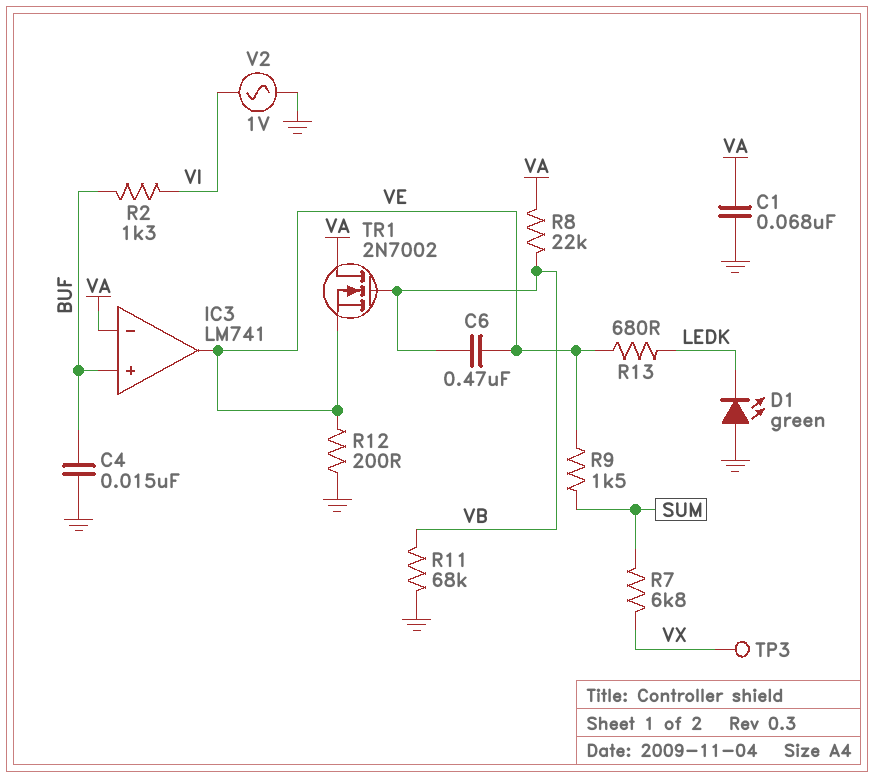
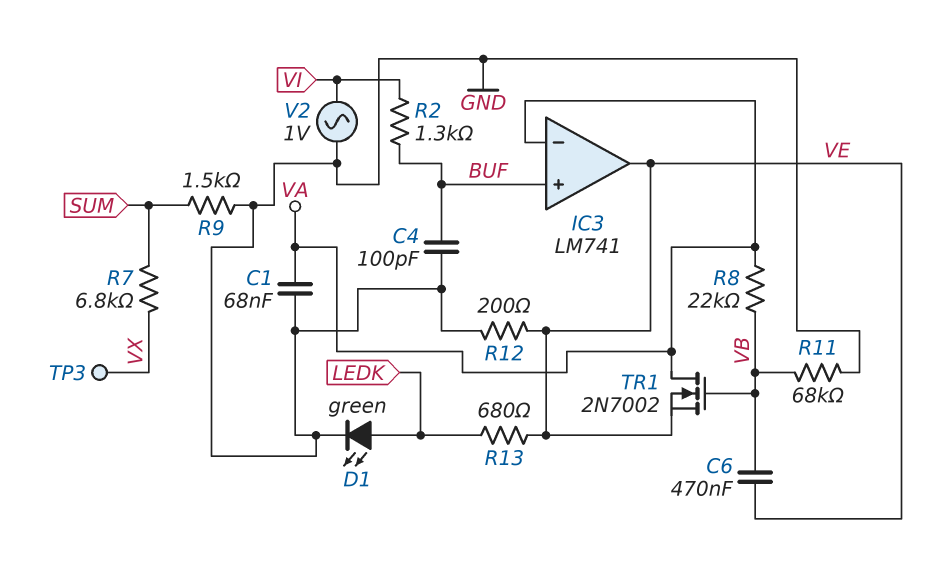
C4: 15nF (BUF, GND) -> 100pF (BUF, GND)
D1: LED green (A GND, K LEDK) -> LED green (A LEDK, K GND)
R9: 1.5k (SUM, VE) -> 1.5k (GND, SUM)

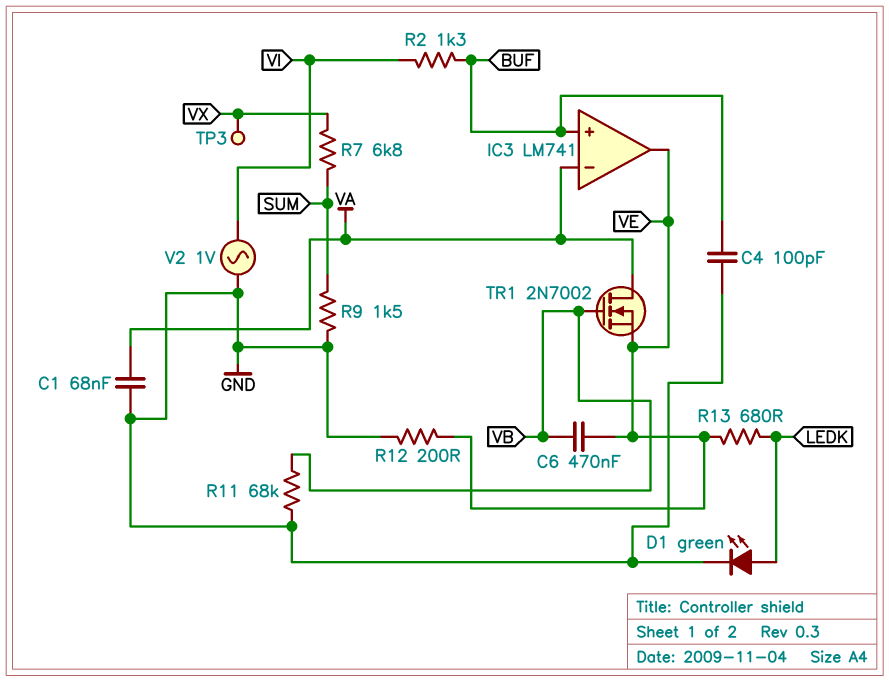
R8: 22k (VA, VB) -> none

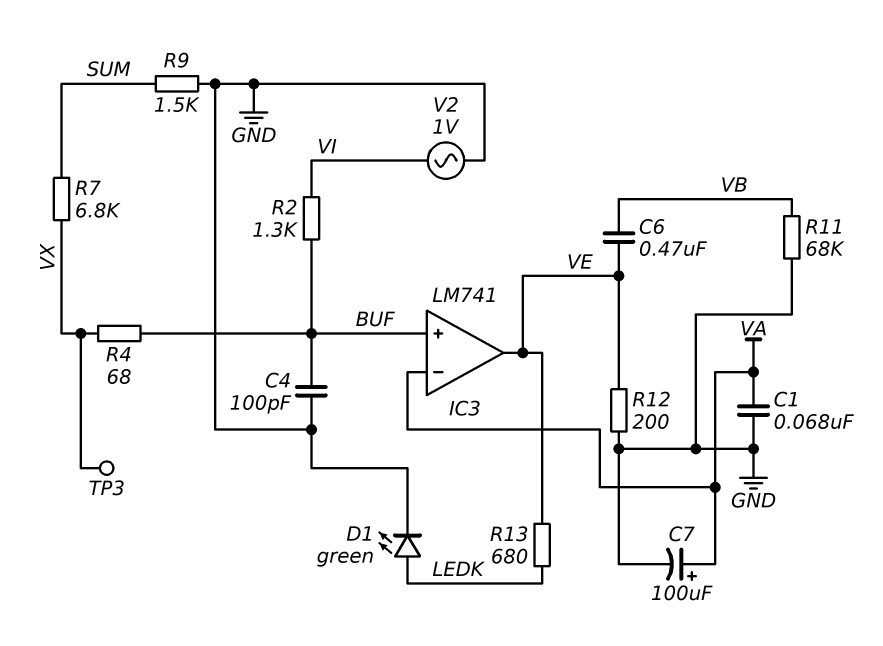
C7: none -> 100uF (plus VA, minus GND)
R4: none -> 68 (BUF, VX)
TR1: NMOS 2N7002 (G VB, D VA, S VE) -> none

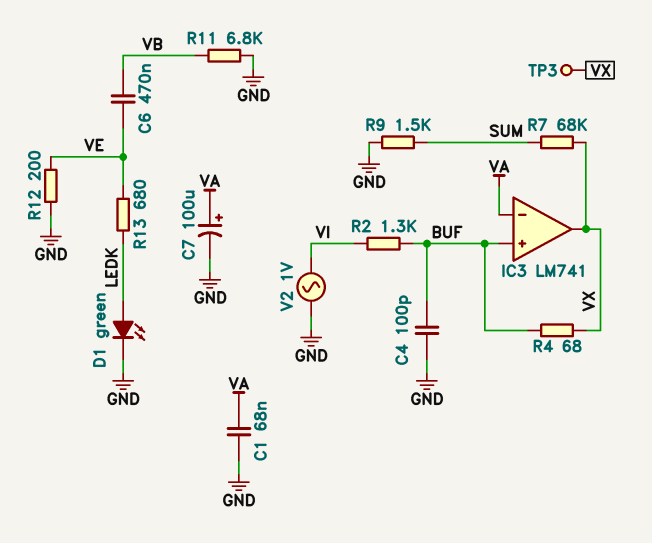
IC3 pin out: VE -> VX
R7: 6.8k (SUM, VX) -> 68k (SUM, VX)
R11: 68k (GND, VB) -> 6.8k (GND, VB)

